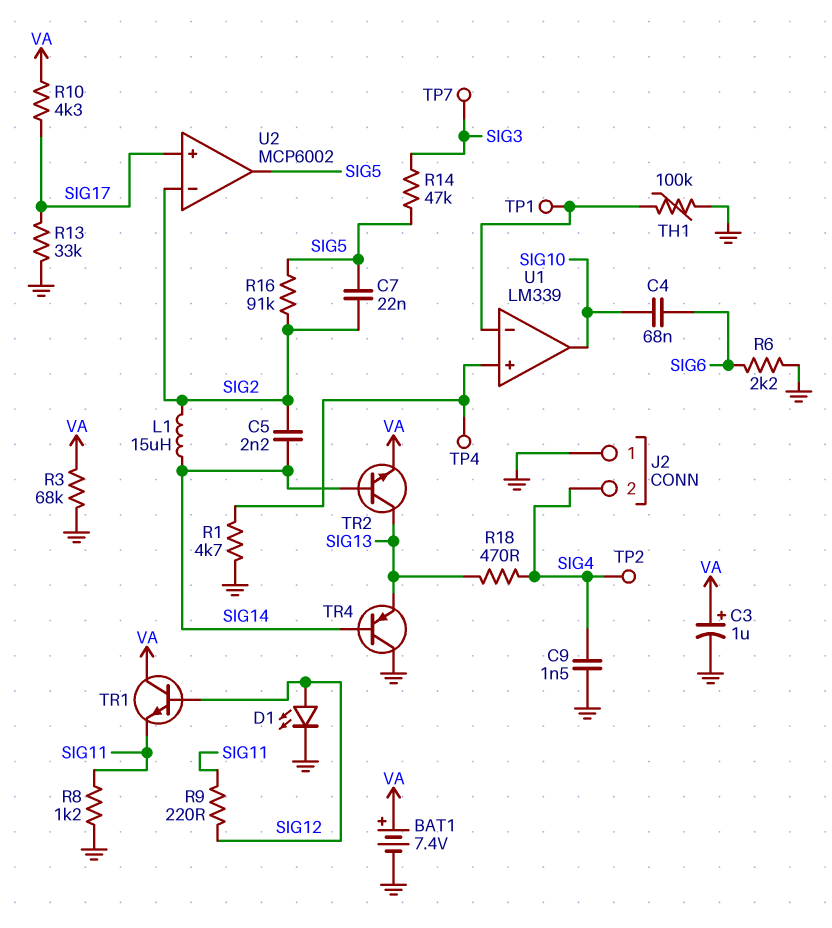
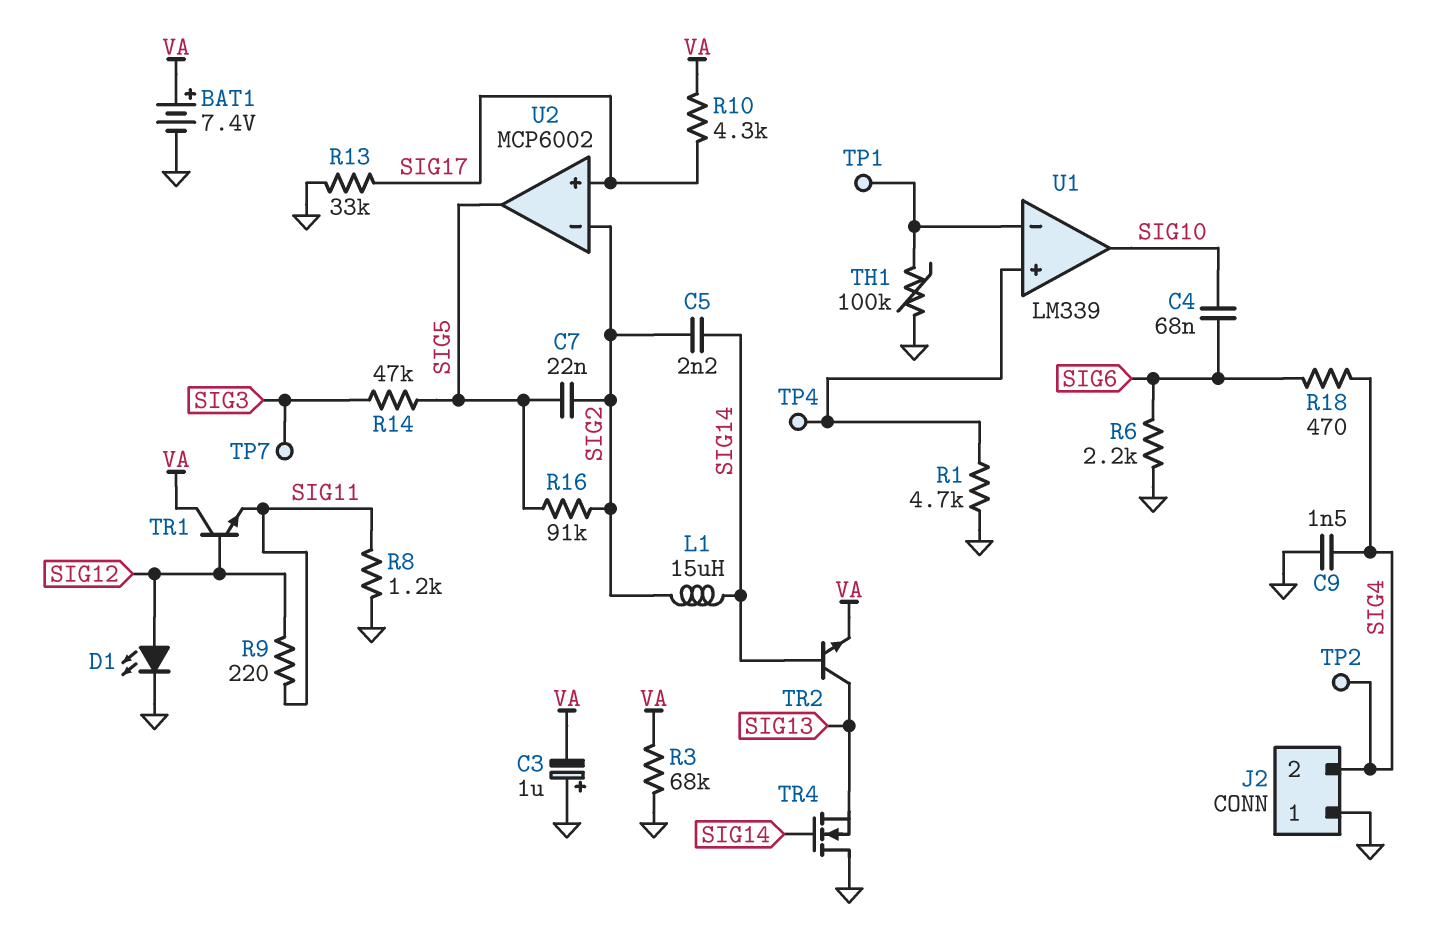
C3: 1uF (plus VA, minus GND) -> 1uF (plus GND, minus VA)
R18: 470 (SIG4, SIG13) -> 470 (SIG4, SIG6)
TR4: PNP (B SIG14, C GND, E SIG13) -> NMOS (G SIG14, D GND, S SIG13)

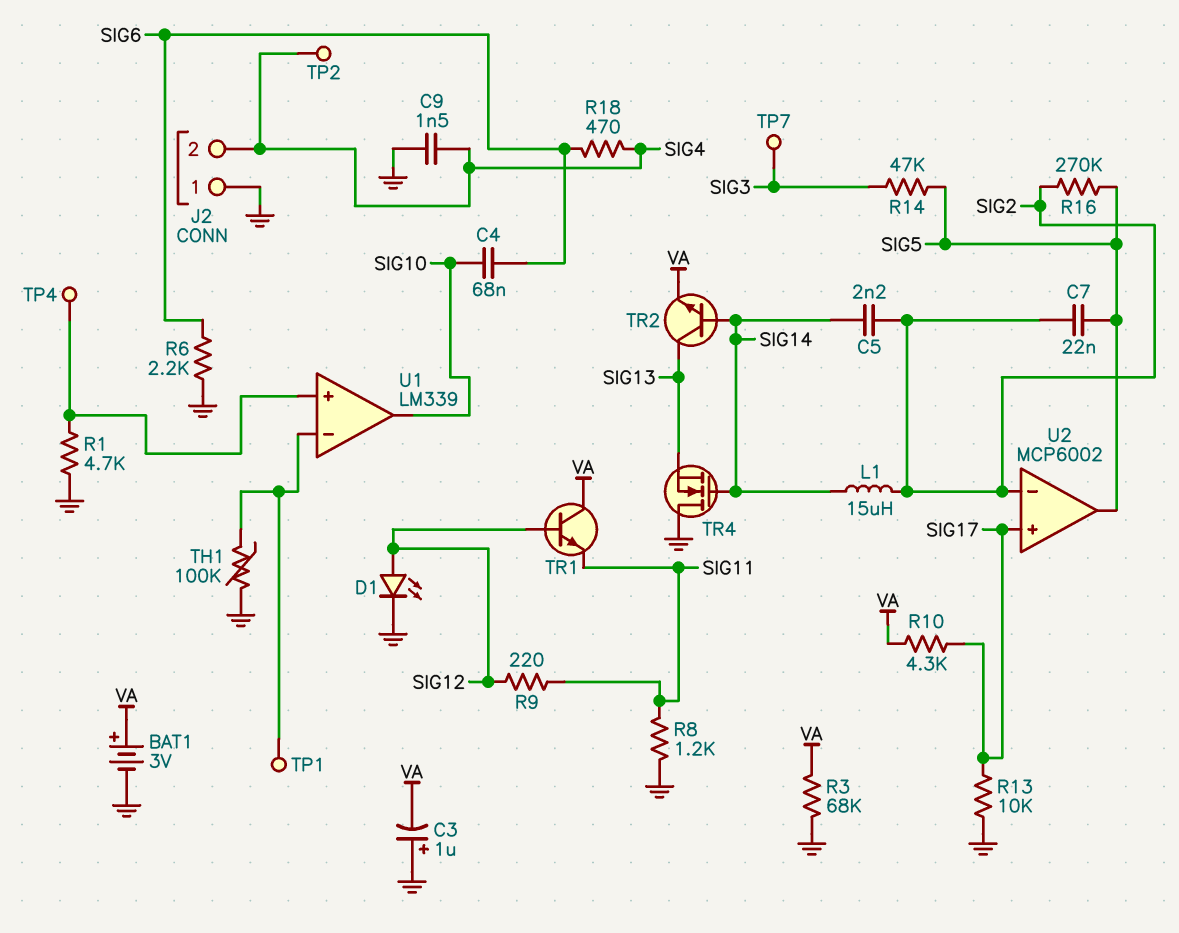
BAT1: 7.4V (plus VA, minus GND) -> 3V (plus VA, minus GND)
R13: 33k (GND, SIG17) -> 10k (GND, SIG17)
R16: 91k (SIG2, SIG5) -> 270k (SIG2, SIG5)

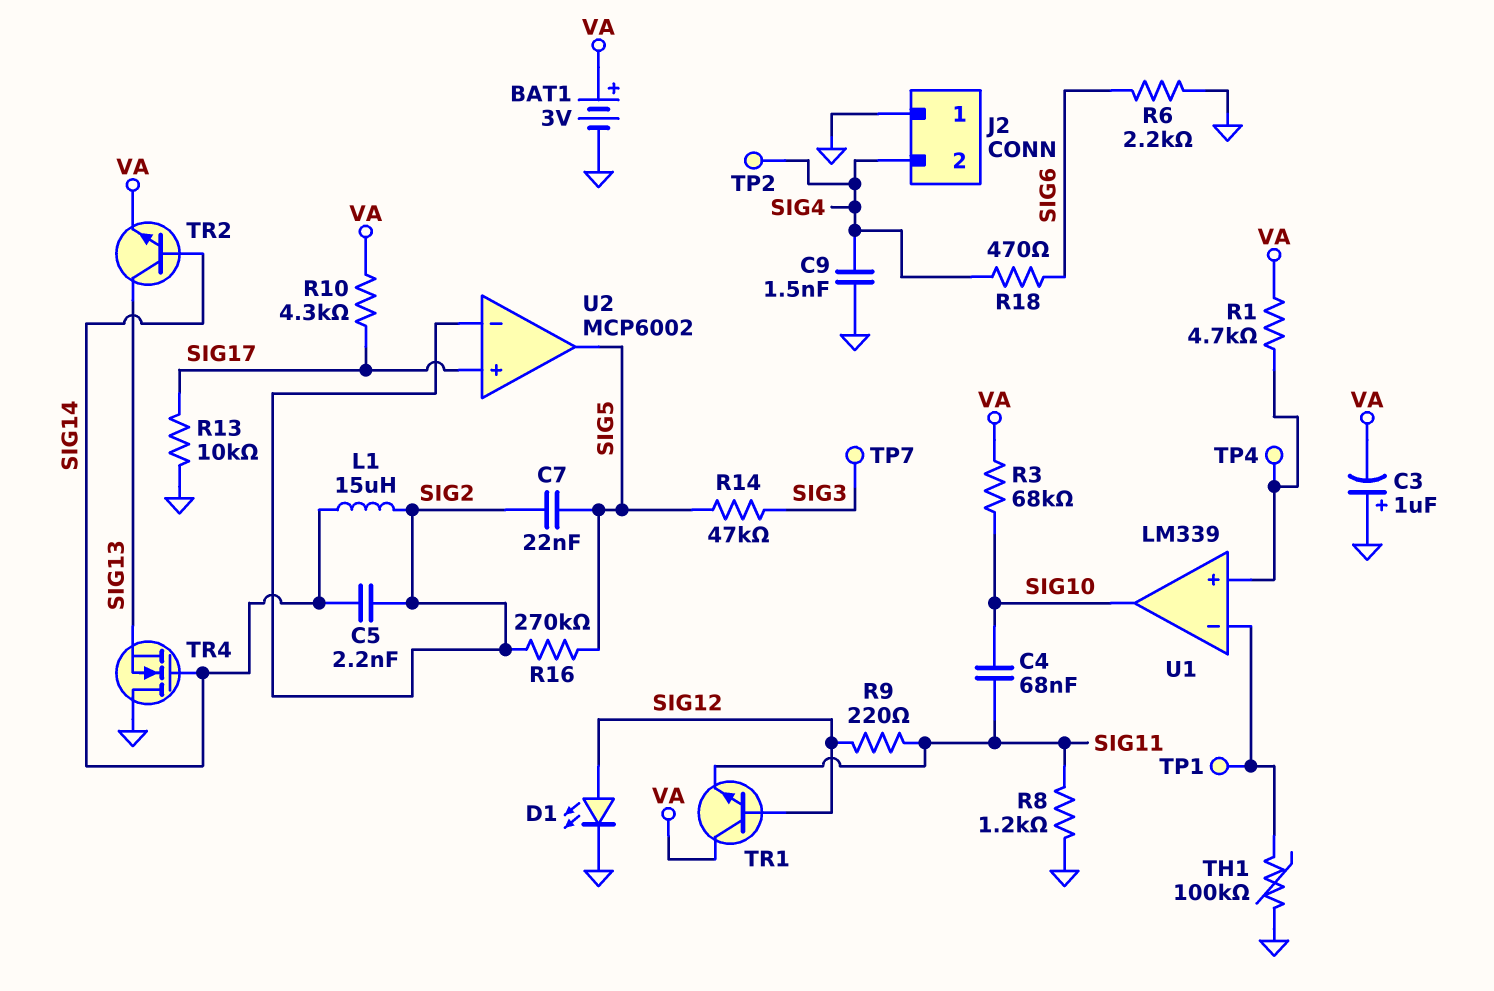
C4: 68nF (SIG6, SIG10) -> 68nF (SIG10, SIG11)
R1: 4.7k (GND, U1/in+) -> 4.7k (U1/in+, VA)
R3: 68k (GND, VA) -> 68k (SIG10, VA)

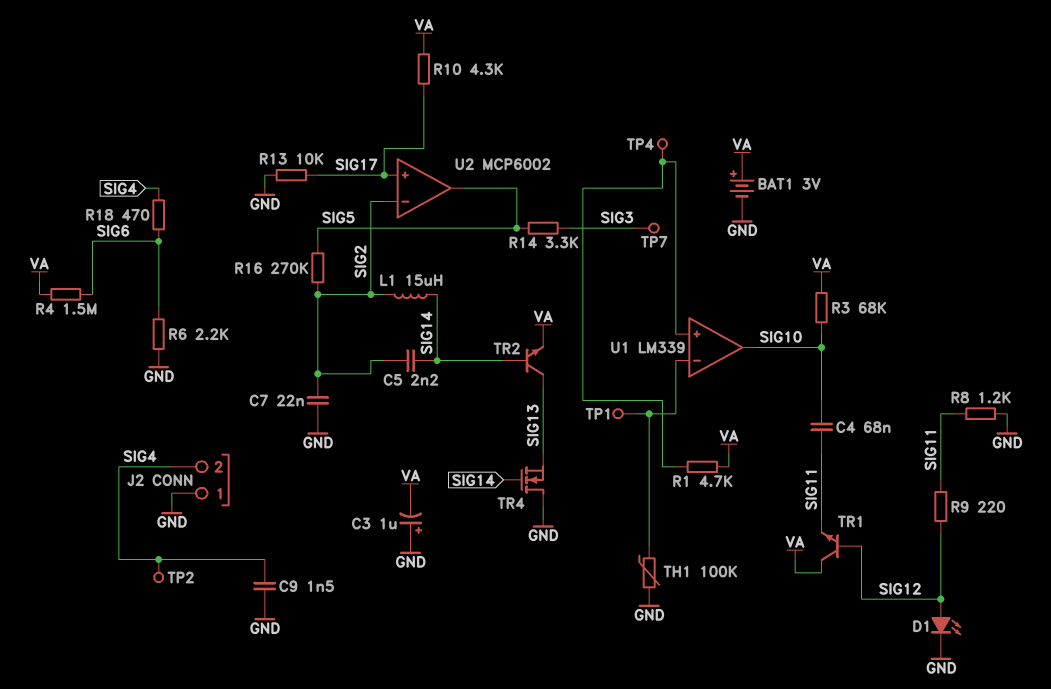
C7: 22nF (SIG2, SIG5) -> 22nF (GND, SIG2)
R4: none -> 1.5M (SIG6, VA)
R14: 47k (SIG3, SIG5) -> 3.3k (SIG3, SIG5)

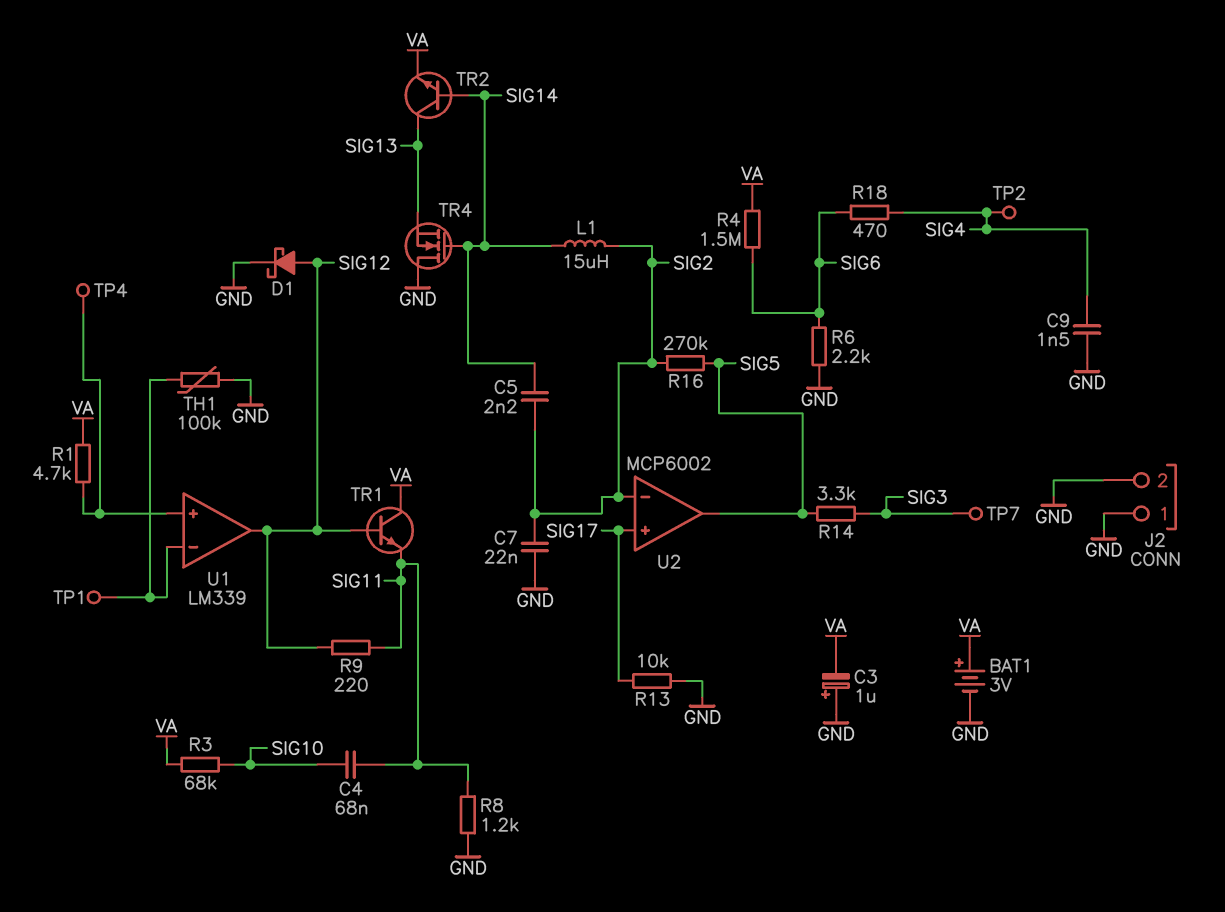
D1: LED (A SIG12, K GND) -> schottky (A SIG12, K GND)
J2 pin 2: SIG4 -> GND
R10: 4.3k (SIG17, VA) -> none
U1 pin out: SIG10 -> SIG12

